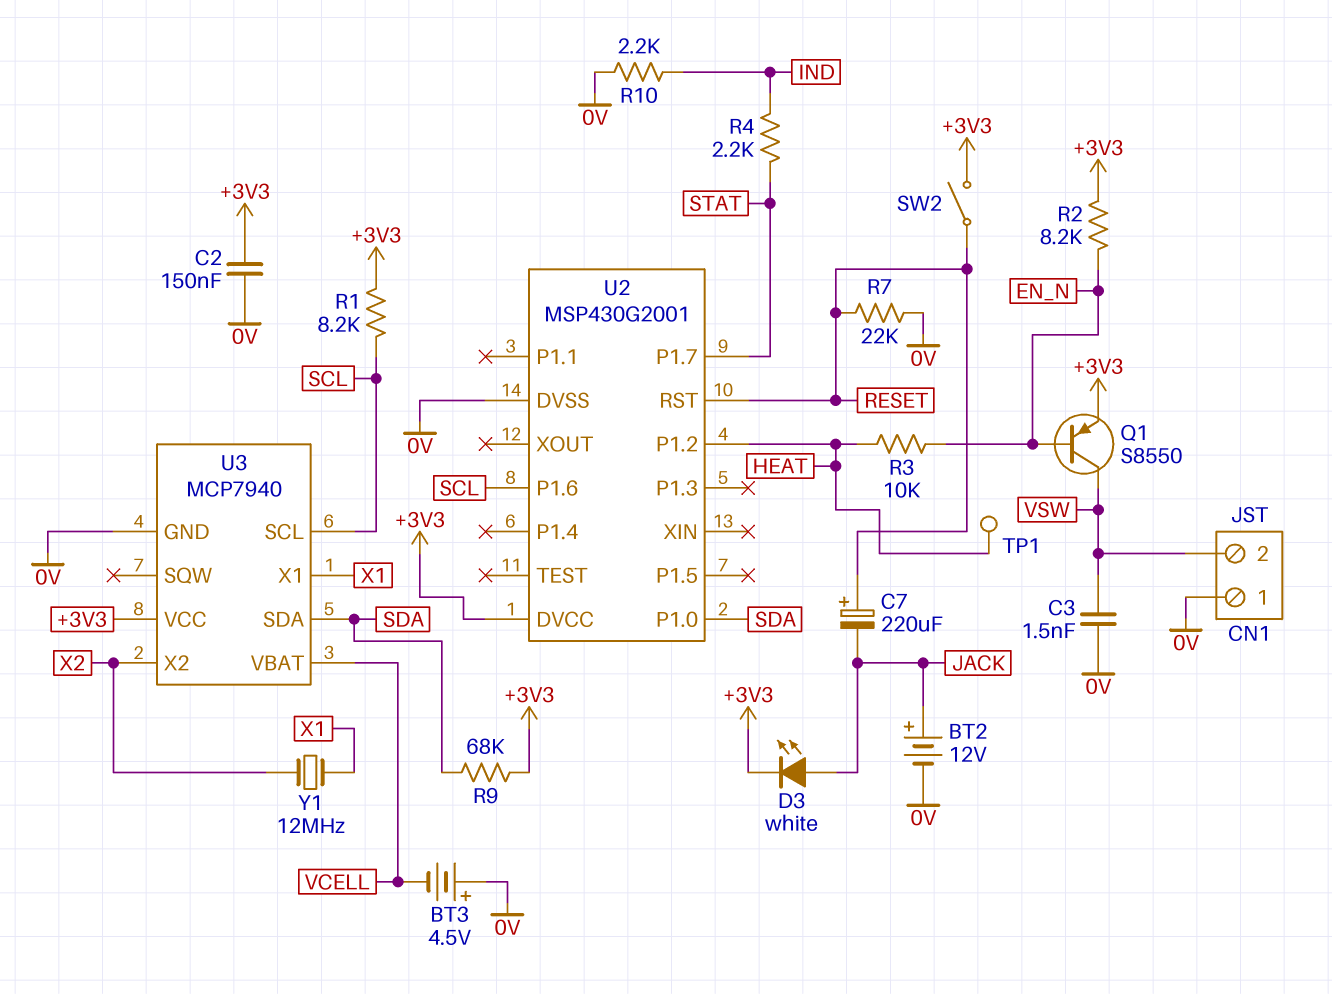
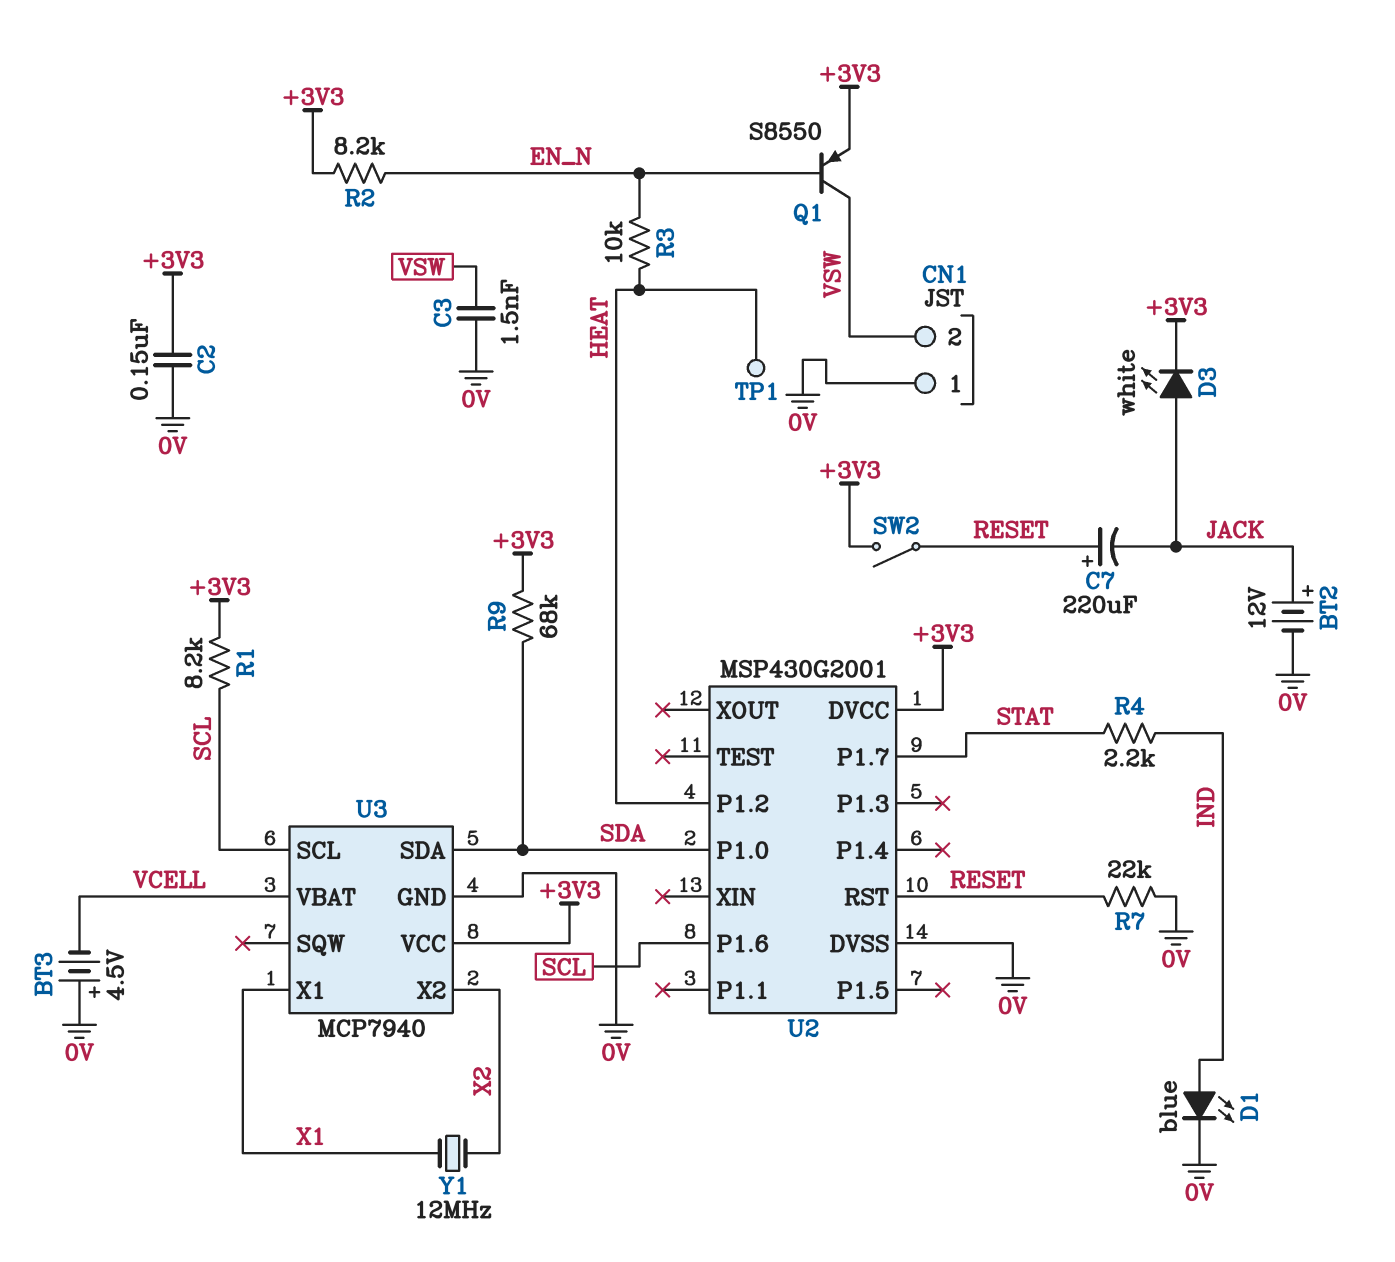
D1: none -> LED blue (A IND, K 0V)
R10: 2.2k (0V, IND) -> none

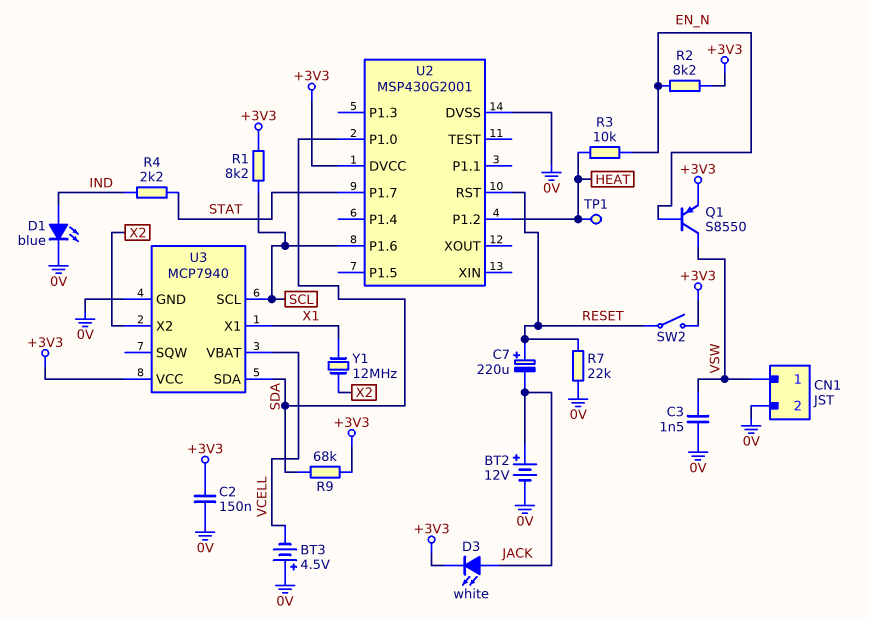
CN1 pin 1: 0V -> VSW
CN1 pin 2: VSW -> 0V

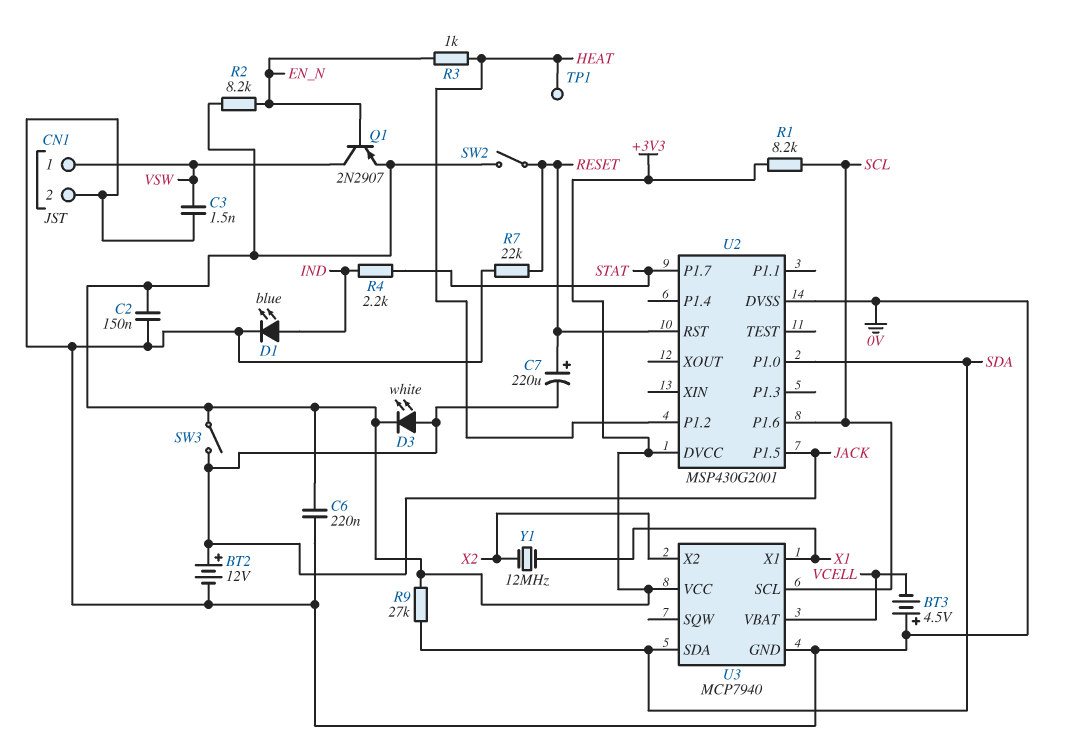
C6: none -> 220nF (+3V3, 0V)
Q1: PNP S8550 (B EN_N, C VSW, E +3V3) -> PNP 2N2907 (B EN_N, C VSW, E +3V3)
R3: 10k (EN_N, HEAT) -> 1k (EN_N, HEAT)
R9: 68k (+3V3, SDA) -> 27k (+3V3, SDA)
SW3: none -> switch (+3V3, JACK)
U2 pin P1.5: none -> JACK

